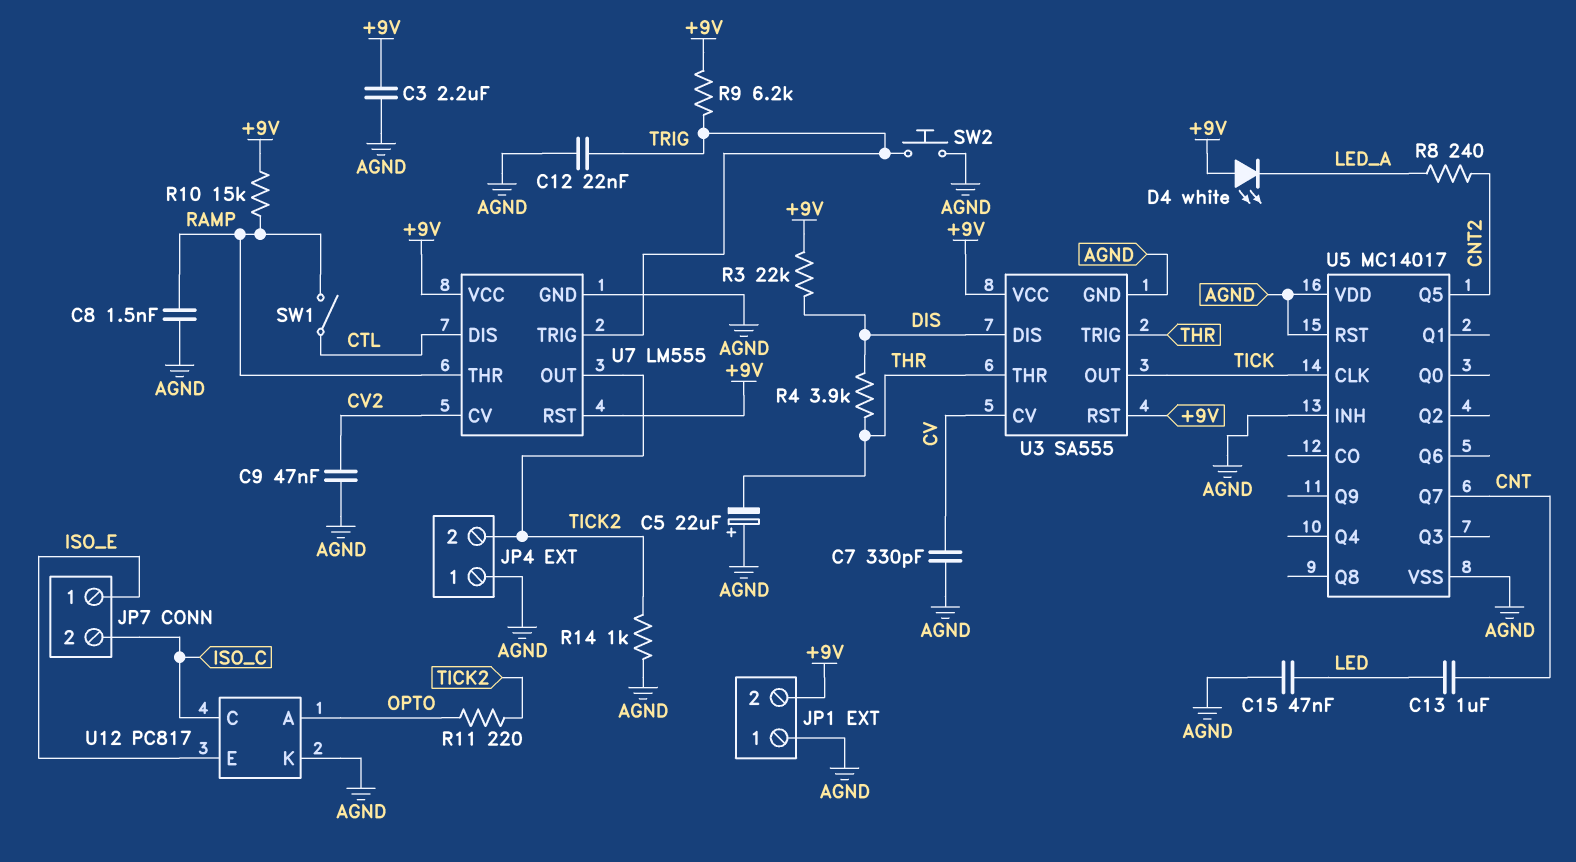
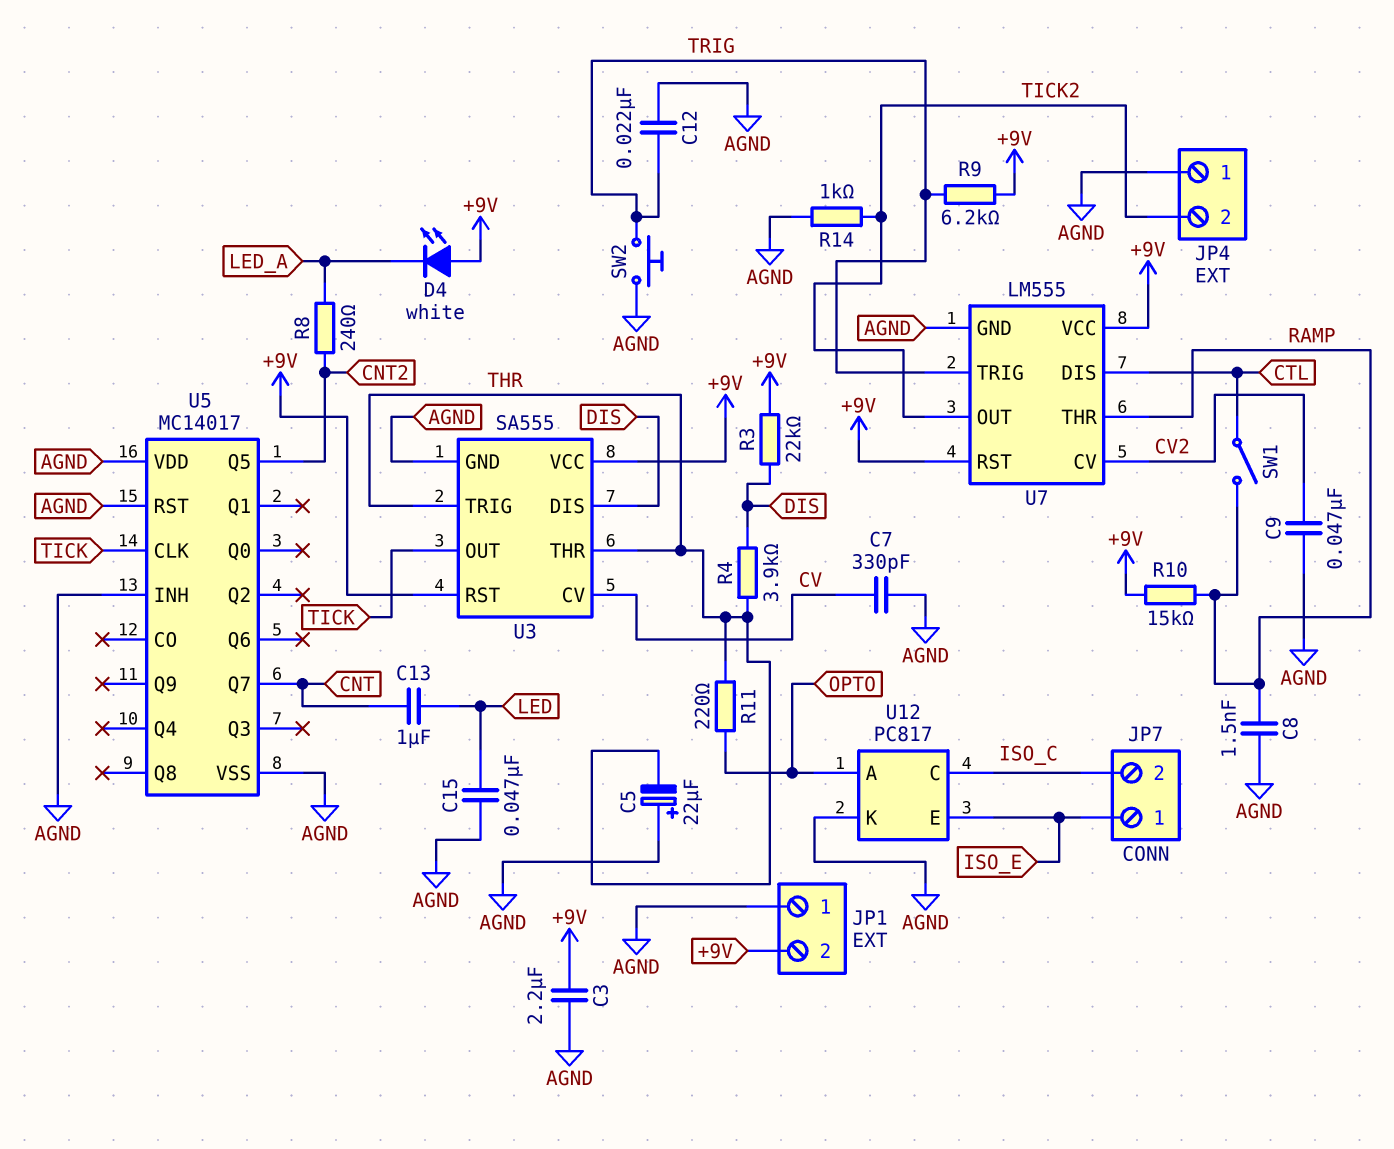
R11: 220 (OPTO, TICK2) -> 220 (OPTO, THR)

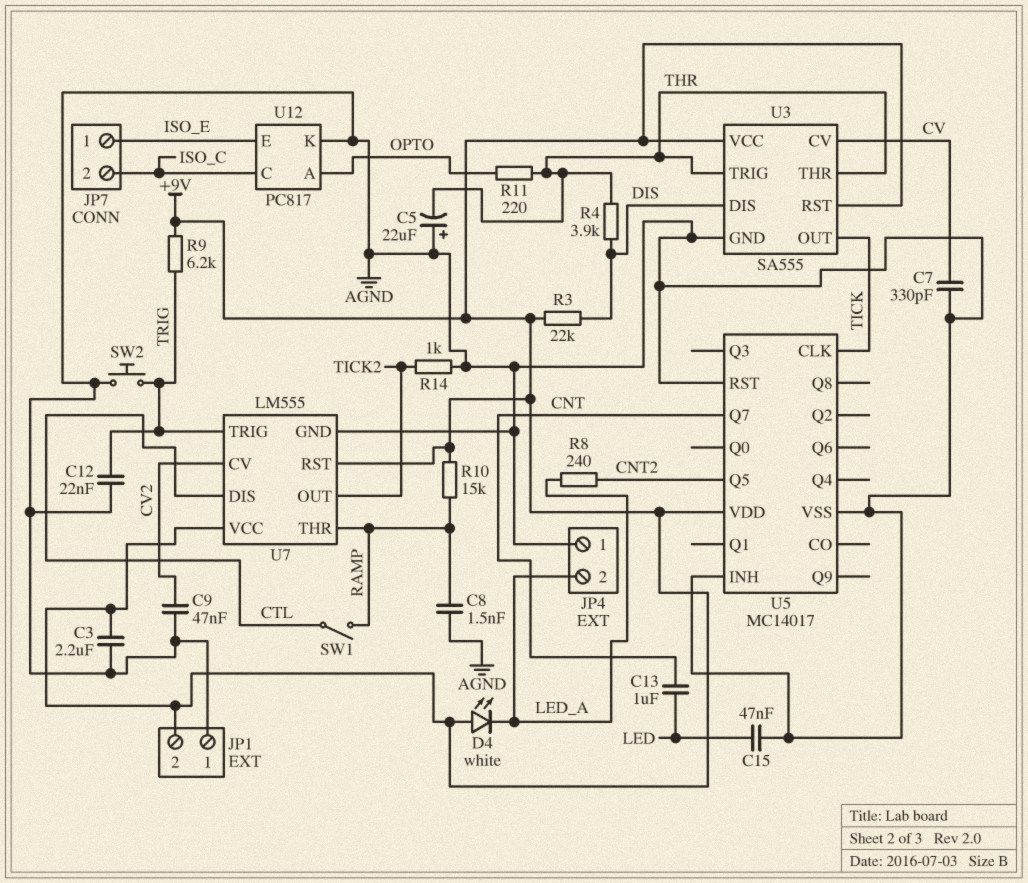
JP4 pin 2: TICK2 -> LED_A
U5 pin VDD: AGND -> +9V

